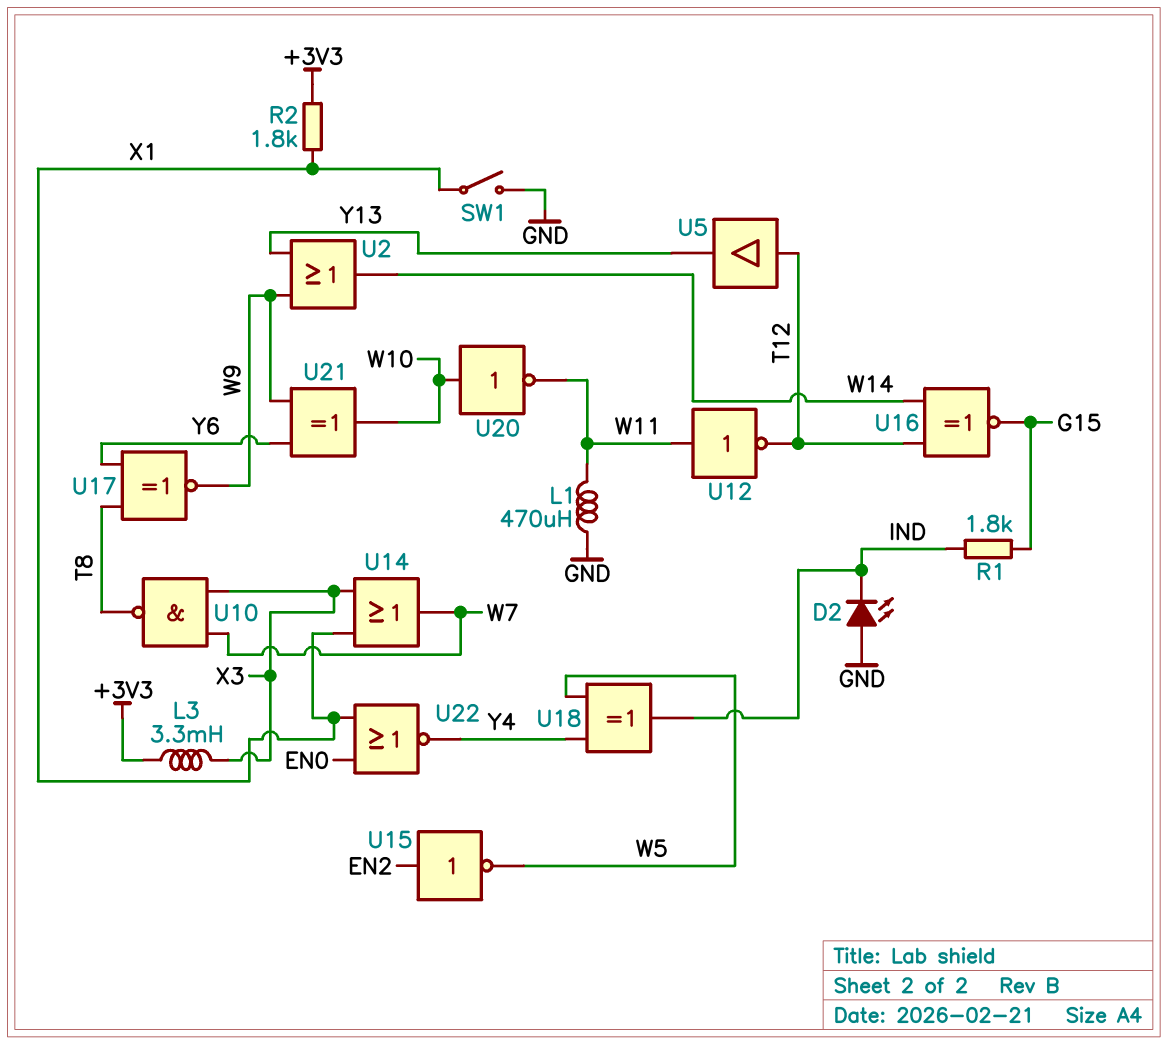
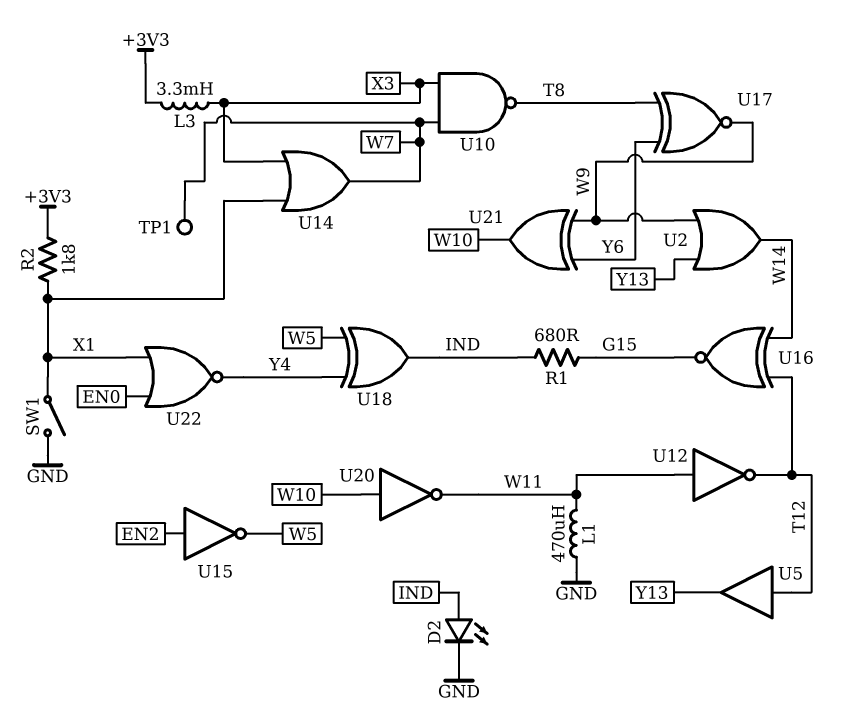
D2: LED (A GND, K IND) -> LED (A IND, K GND)
R1: 1.8k (G15, IND) -> 680 (G15, IND)
TP1: none -> test point (W7)

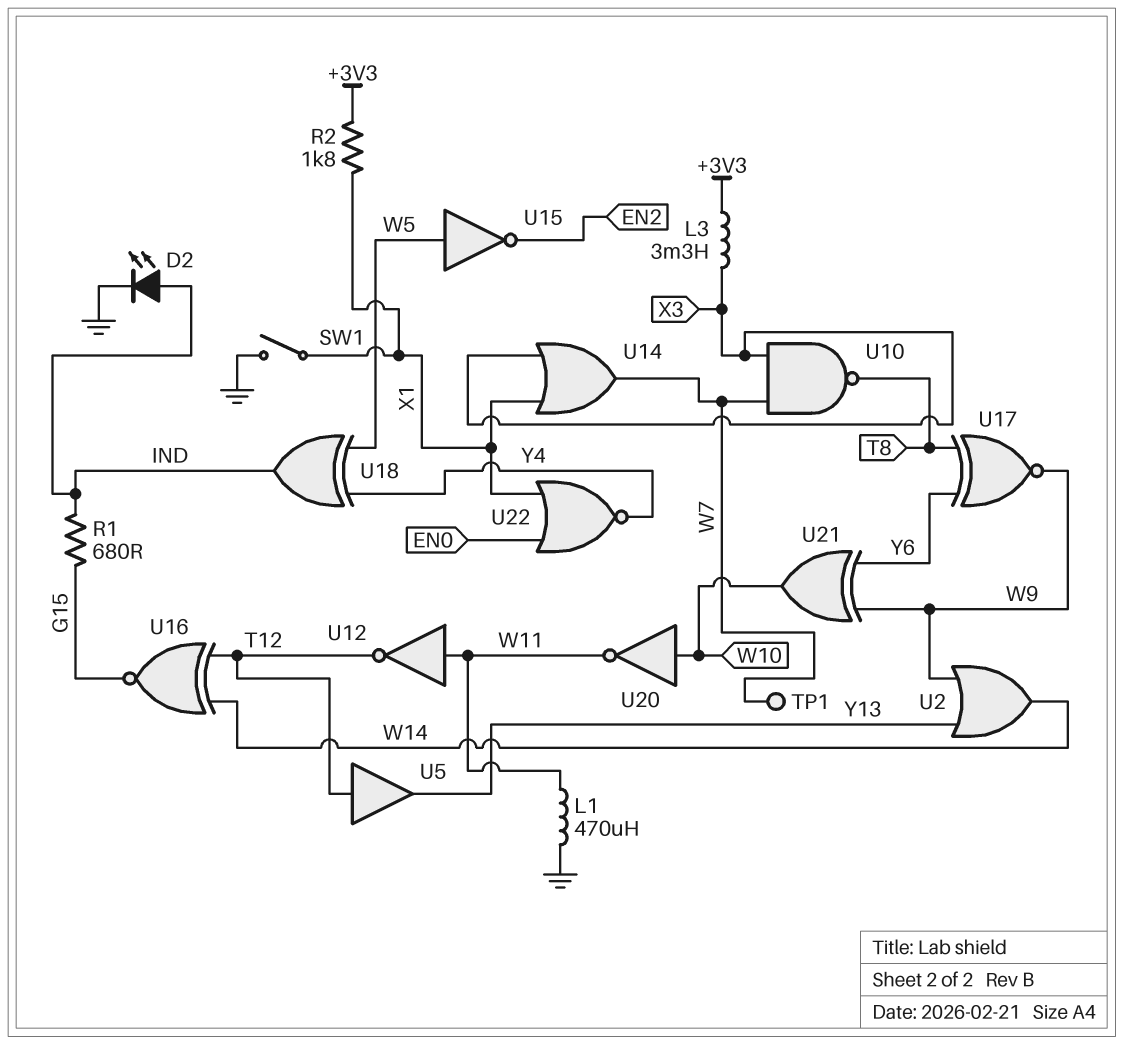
U15: NOT (in EN2, out W5) -> NOT (in W5, out EN2)

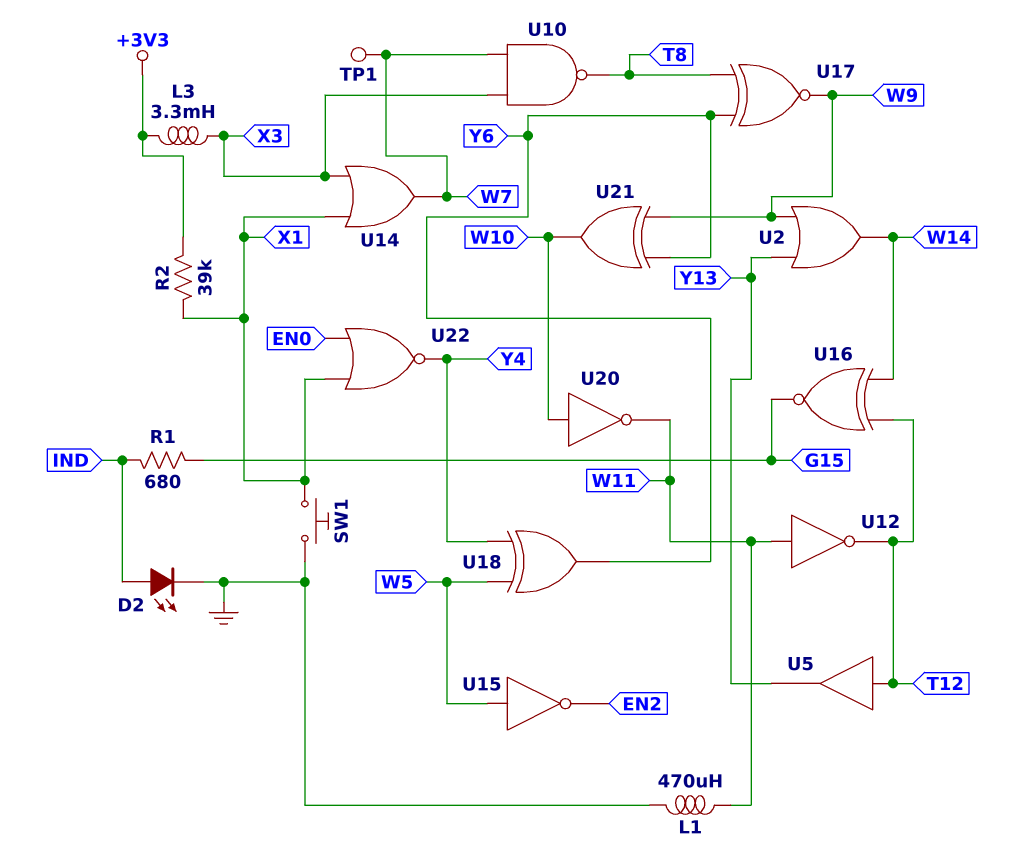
R2: 1.8k (+3V3, X1) -> 39k (+3V3, X1)
SW1: switch (GND, X1) -> button (GND, X1)
U18: XOR (in W5, in Y4, out IND) -> XOR (in W5, in Y4, out Y6)

